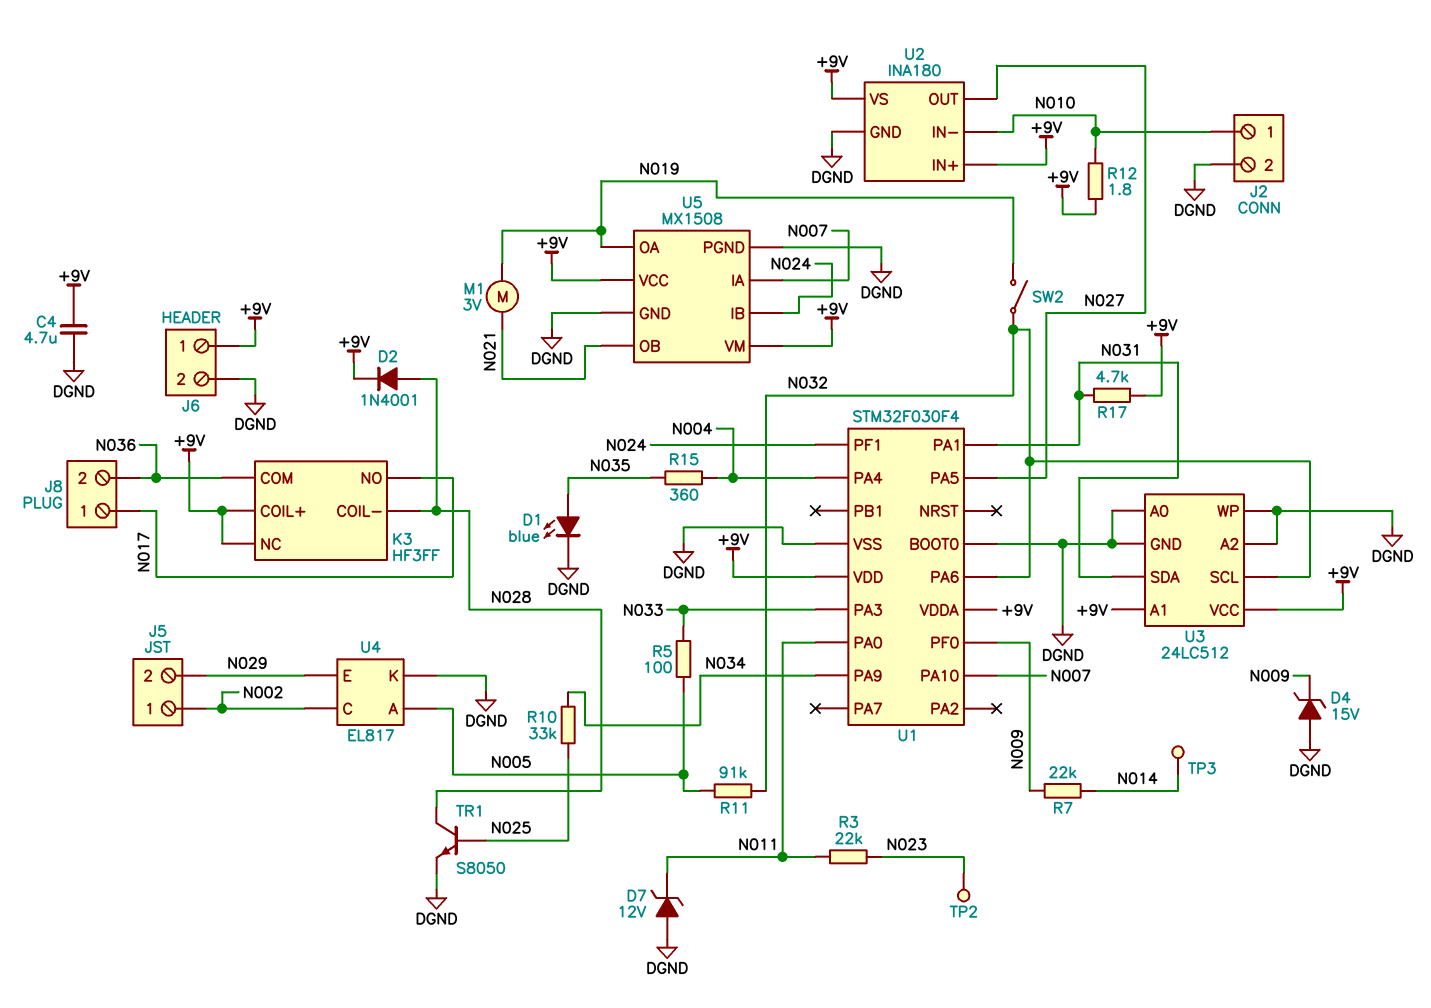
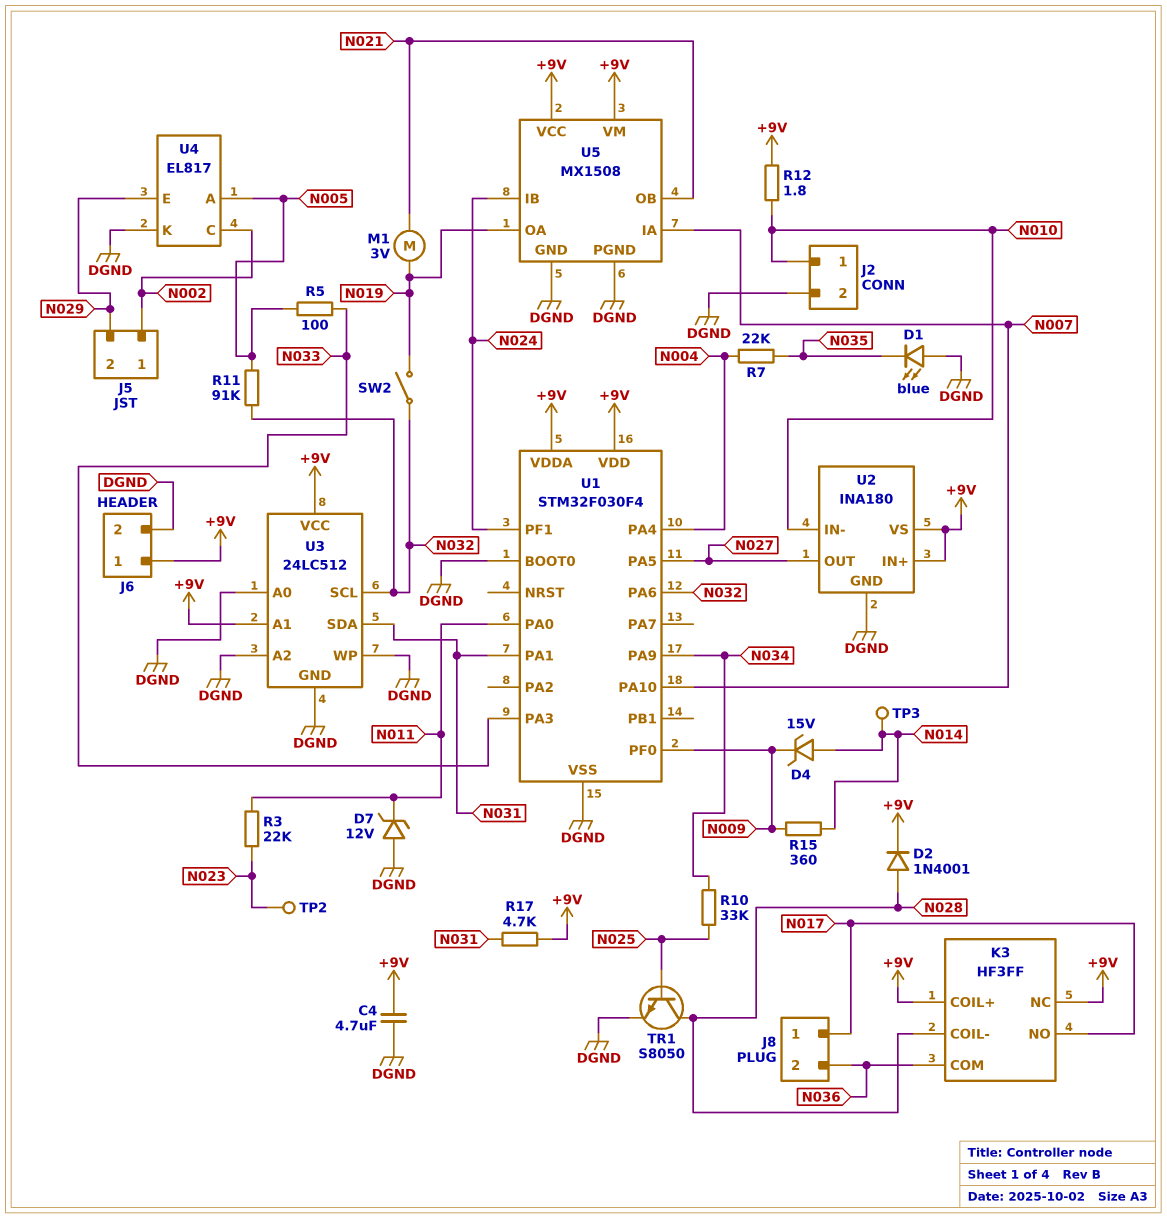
D1: LED blue (A N035, K DGND) -> LED blue (A DGND, K N035)
D4: zener 15V (A DGND, K N009) -> zener 15V (A N014, K N009)
R7: 22k (N009, N014) -> 22k (N004, N035)
R15: 360 (N004, N035) -> 360 (N009, N014)

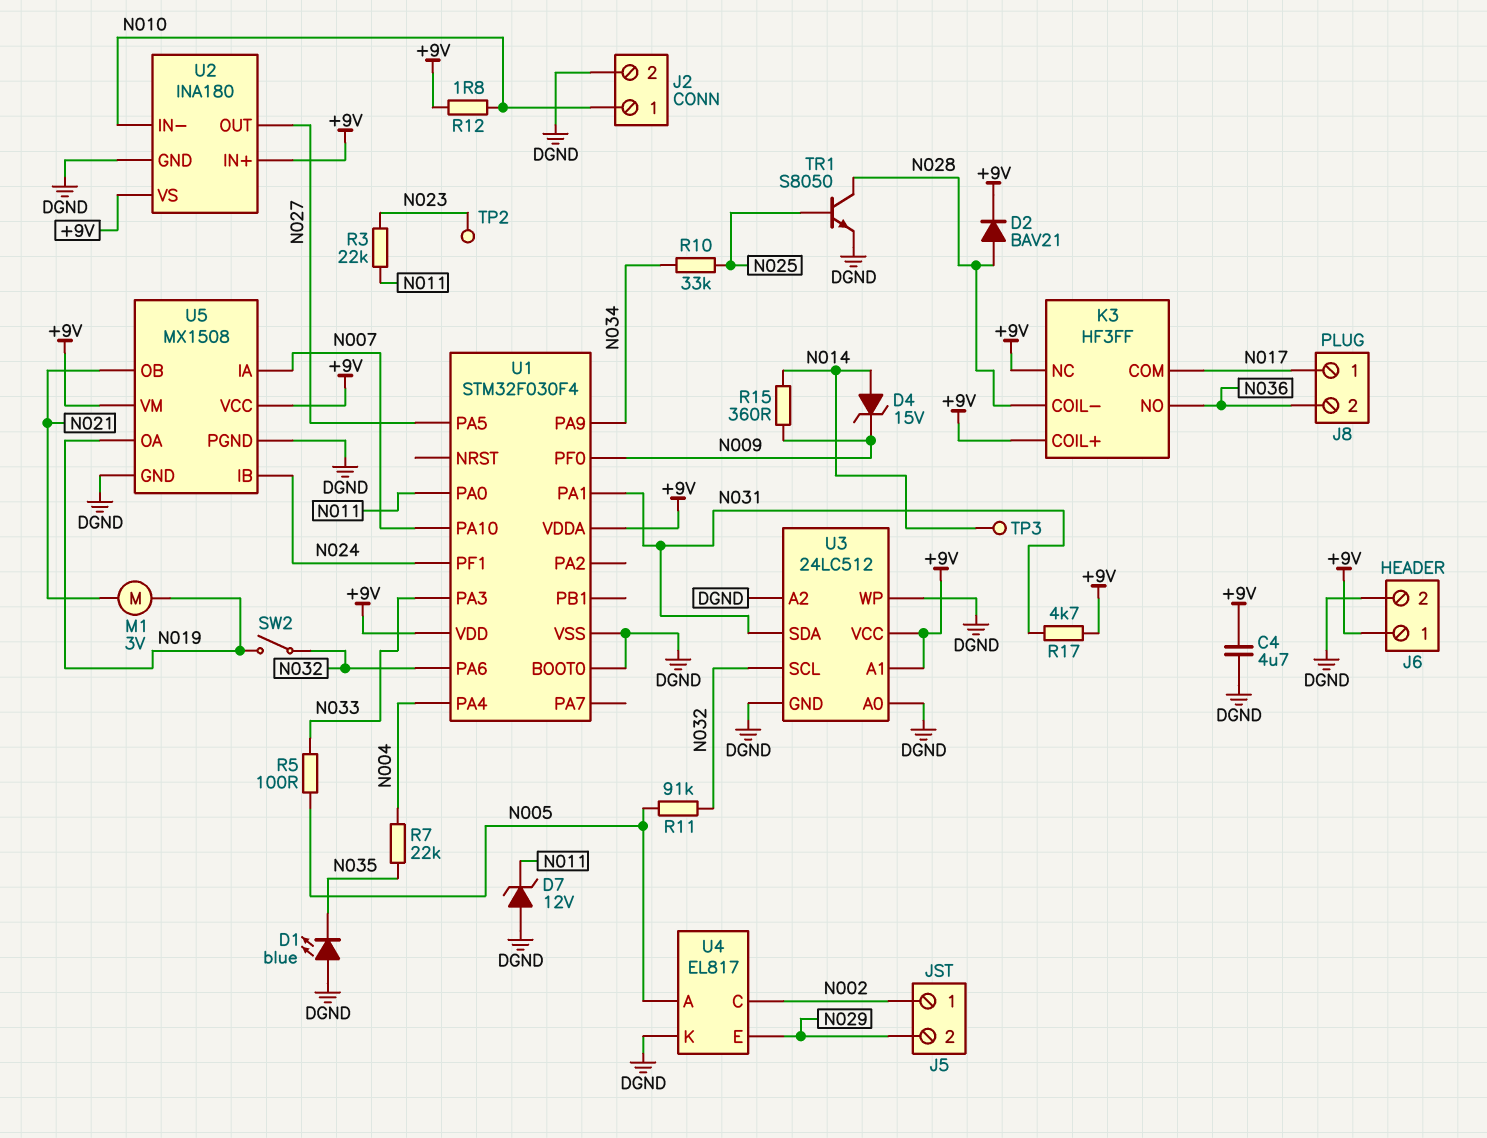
D2: diode 1N4001 (A N028, K +9V) -> diode BAV21 (A N028, K +9V)
K3 pin COM: N036 -> N017
K3 pin NO: N017 -> N036

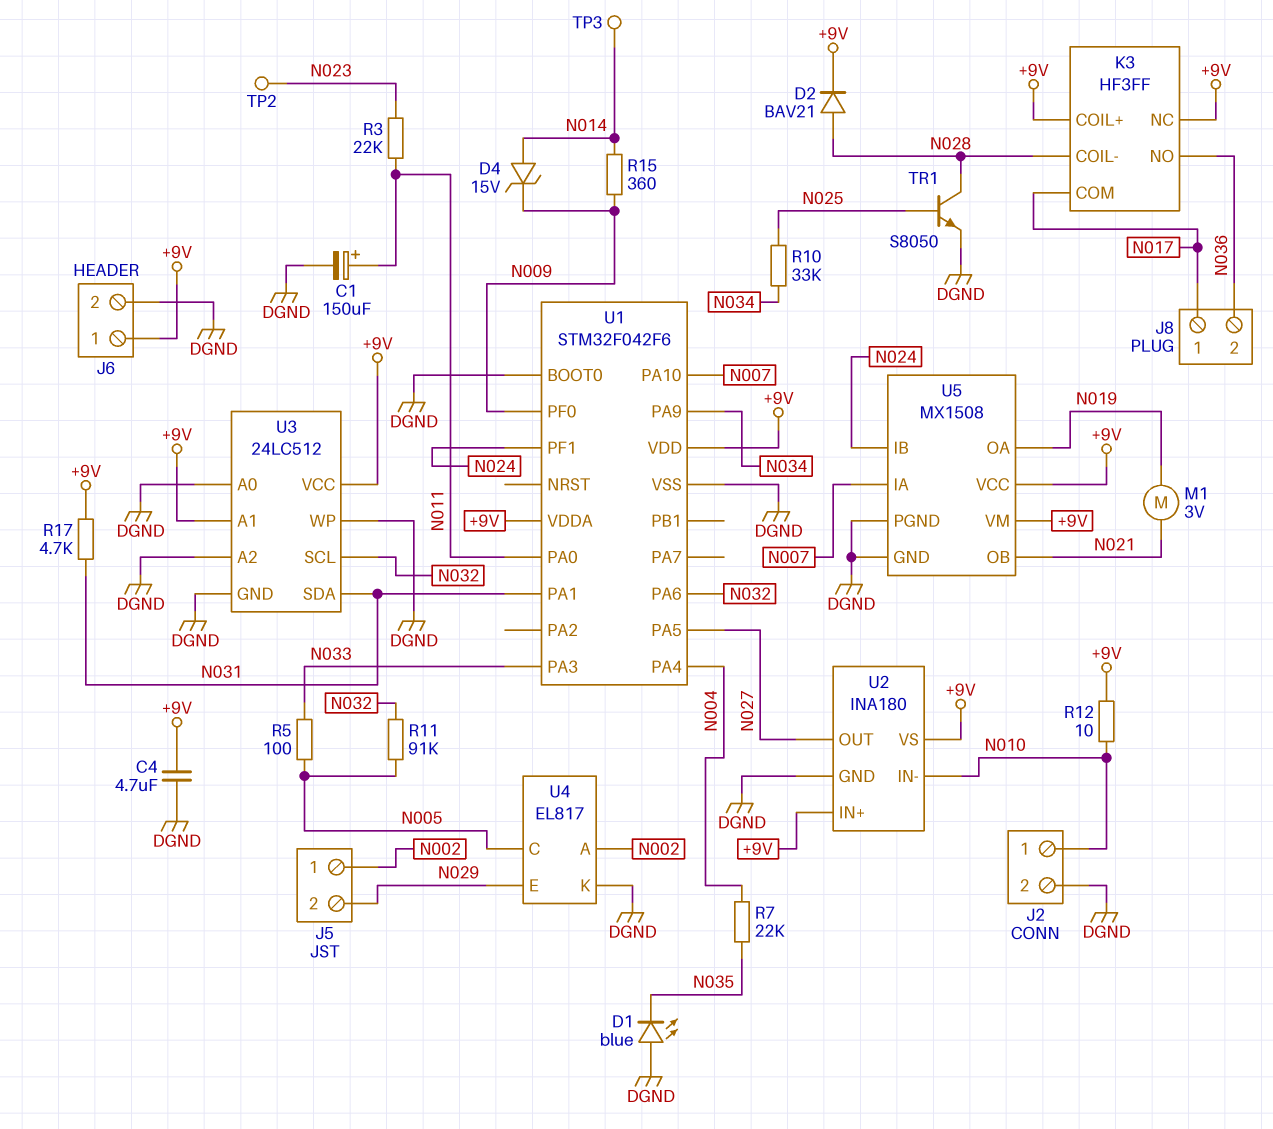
C1: none -> 150uF (plus N011, minus DGND)
D7: zener 12V (A DGND, K N011) -> none
R12: 1.8 (+9V, N010) -> 10 (+9V, N010)
SW2: switch (N019, N032) -> none
U1: STM32F030F4 -> STM32F042F6
U4 pin A: N005 -> N002
U4 pin C: N002 -> N005

